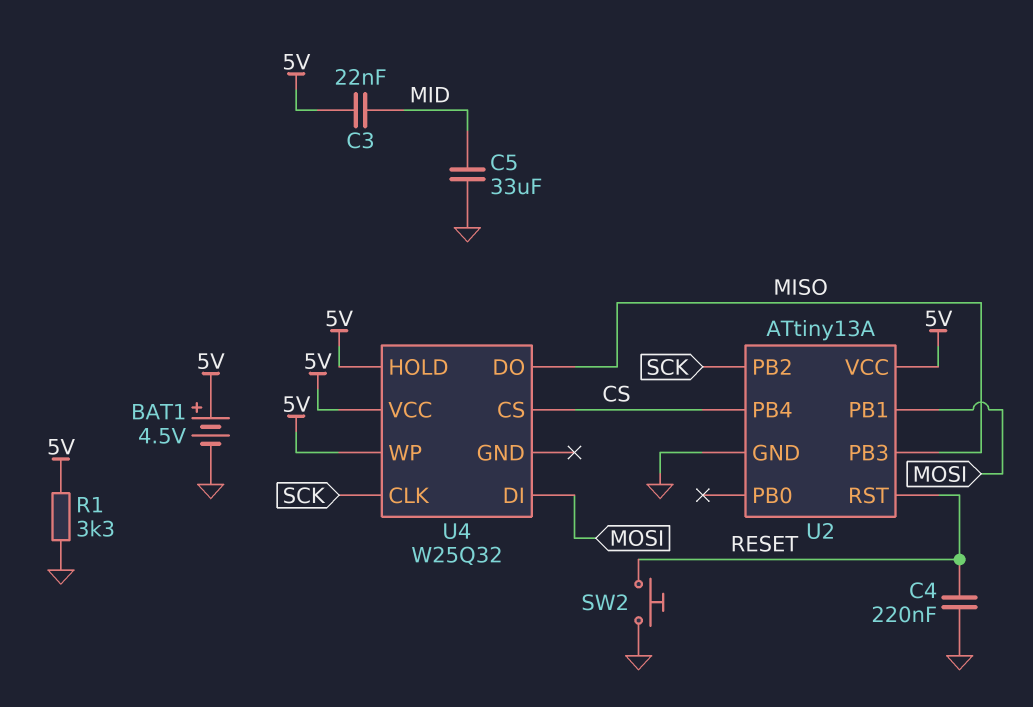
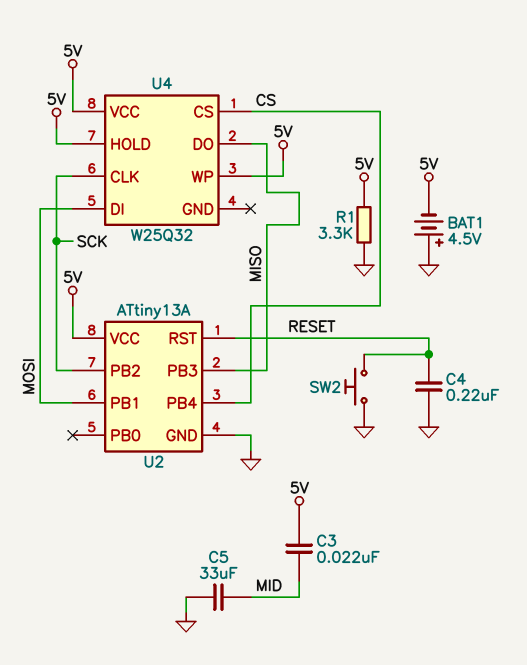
BAT1: 4.5V (plus 5V, minus GND) -> 4.5V (plus GND, minus 5V)

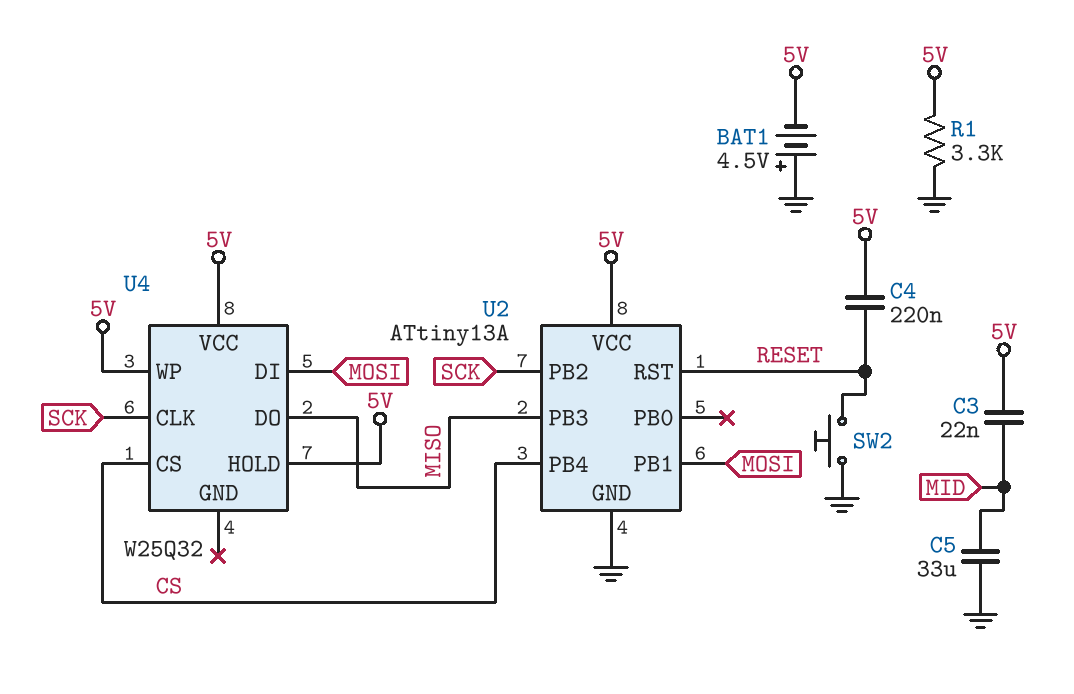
C4: 220nF (GND, RESET) -> 220nF (5V, RESET)

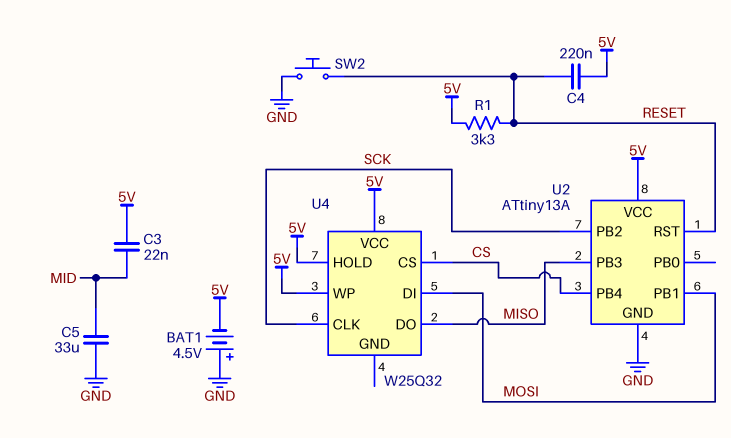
R1: 3.3k (5V, GND) -> 3.3k (5V, RESET)

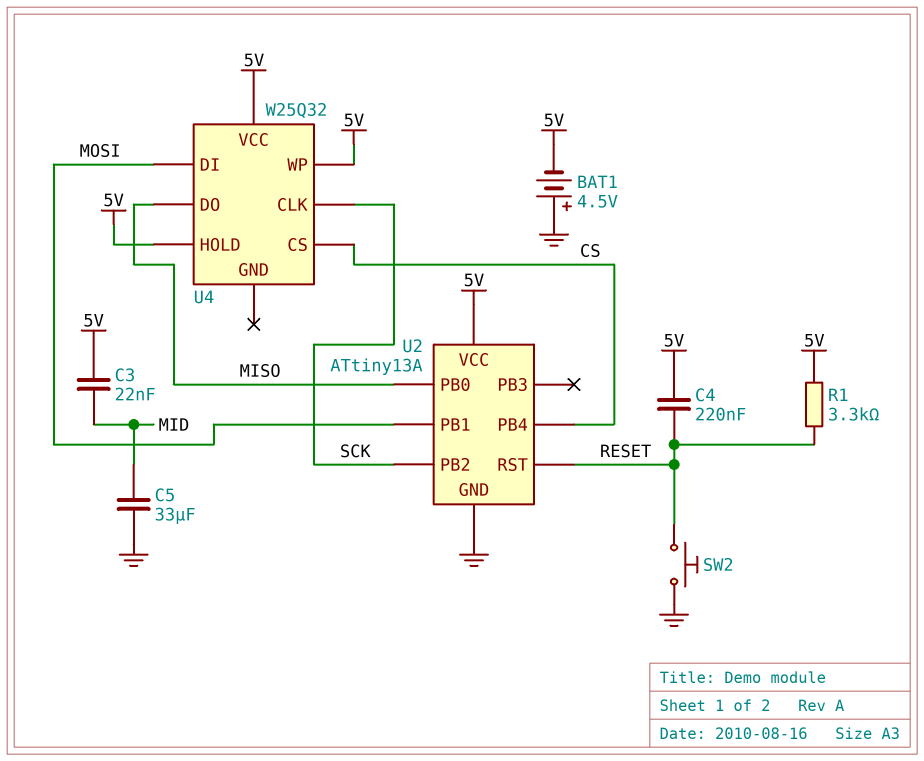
U2 pin PB0: none -> MISO
U2 pin PB3: MISO -> none

